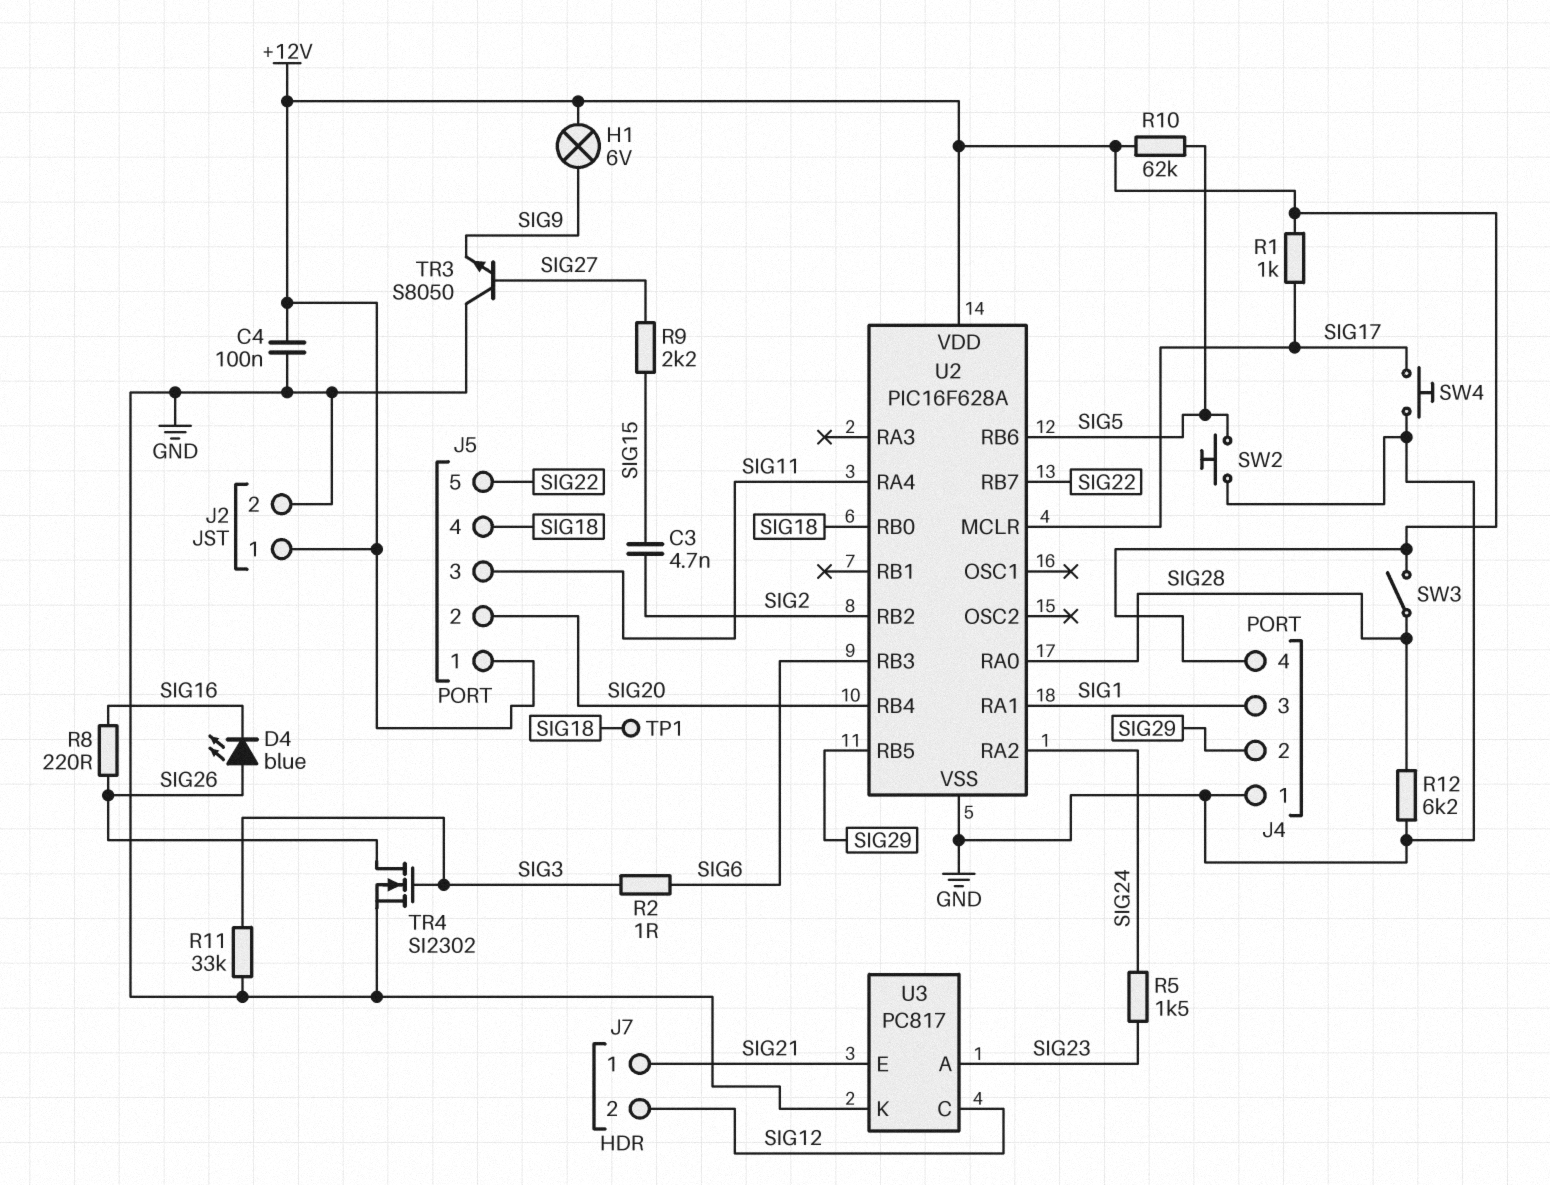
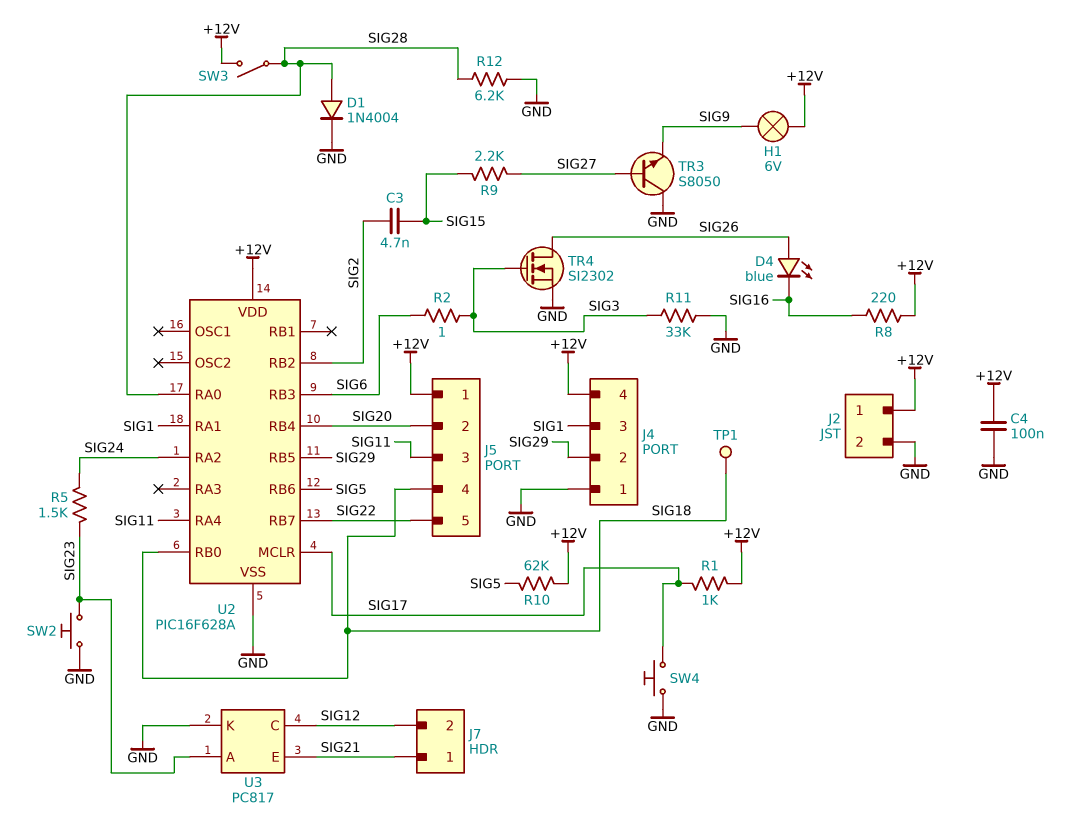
D1: none -> diode 1N4004 (A SIG28, K GND)
R8: 220 (SIG16, SIG26) -> 220 (+12V, SIG16)
SW2: button (GND, SIG5) -> button (GND, SIG23)

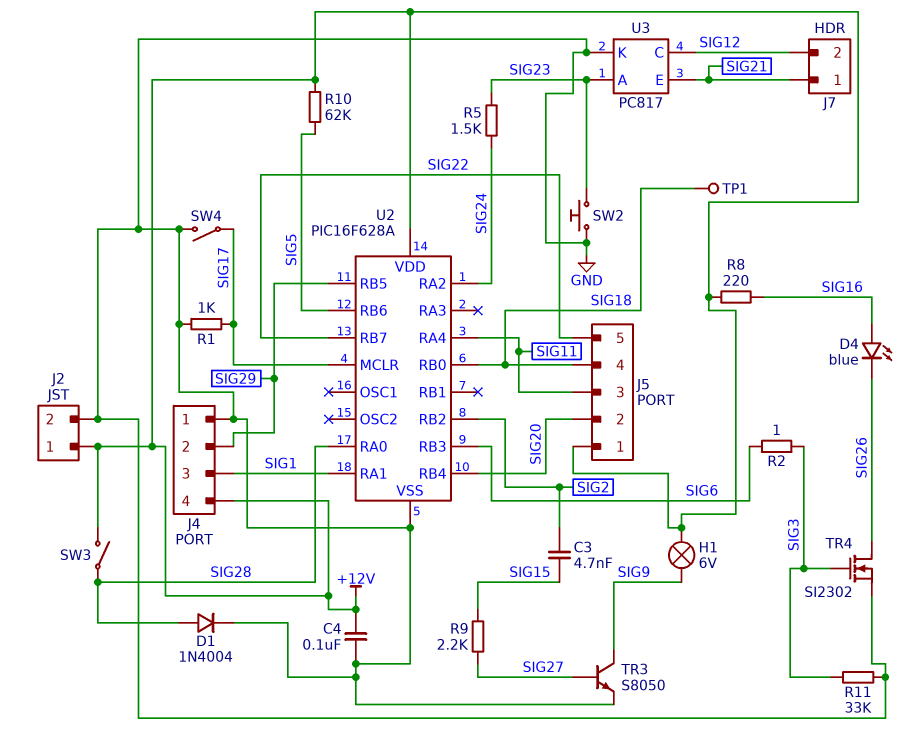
D4: LED blue (A SIG26, K SIG16) -> LED blue (A SIG16, K SIG26)
R1: 1k (+12V, SIG17) -> 1k (GND, SIG17)
R12: 6.2k (GND, SIG28) -> none
SW4: button (GND, SIG17) -> switch (GND, SIG17)
TR3: NPN S8050 (B SIG27, C GND, E SIG9) -> NPN S8050 (B SIG27, C SIG9, E GND)

